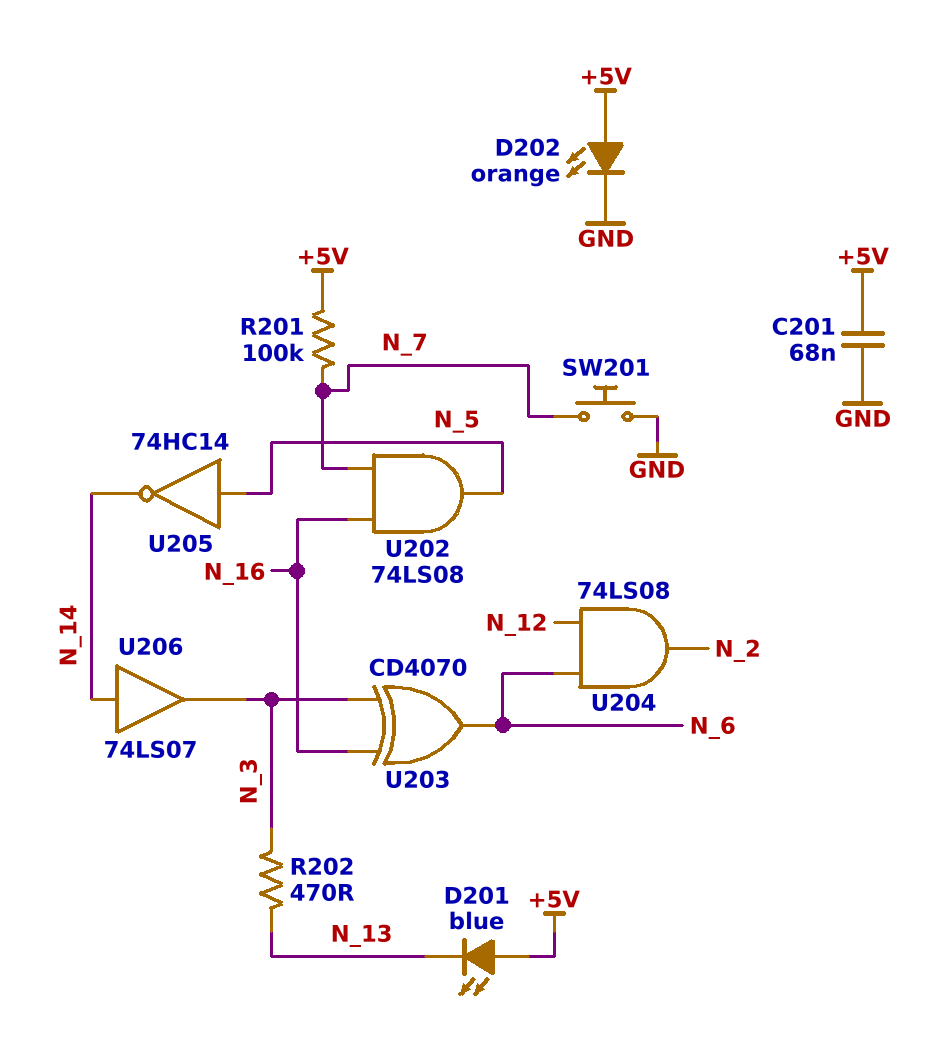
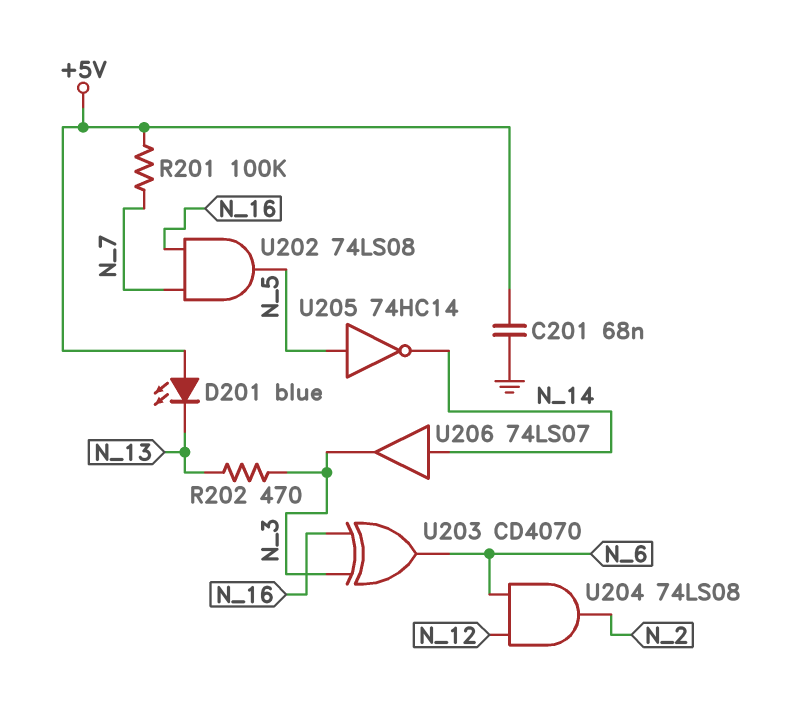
D202: LED orange (A +5V, K GND) -> none
SW201: button (GND, N_7) -> none

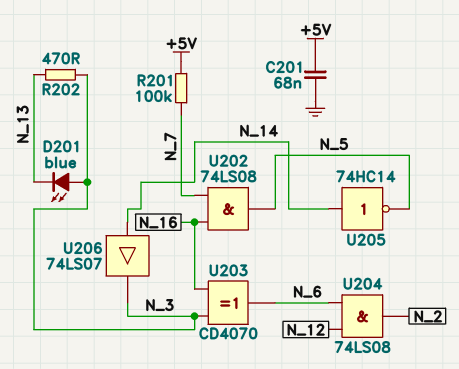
D201: LED blue (A +5V, K N_13) -> LED blue (A N_3, K N_13)
U205: NOT 74HC14 (in N_5, out N_14) -> NOT 74HC14 (in N_14, out N_5)

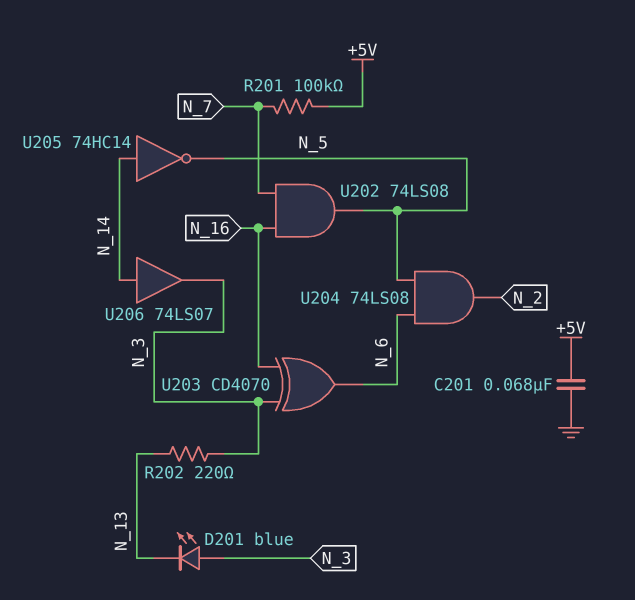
R202: 470 (N_3, N_13) -> 220 (N_3, N_13)
U204: AND 74LS08 (in N_6, in N_12, out N_2) -> AND 74LS08 (in N_5, in N_6, out N_2)

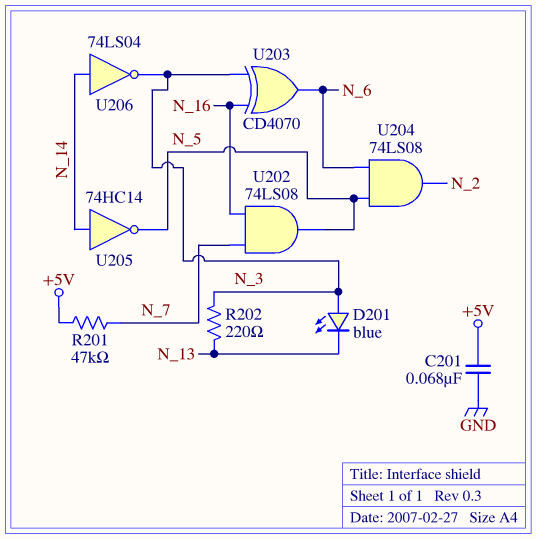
R201: 100k (+5V, N_7) -> 47k (+5V, N_7)
U206: buffer 74LS07 (in N_14, out N_3) -> NOT 74LS04 (in N_14, out N_3)

